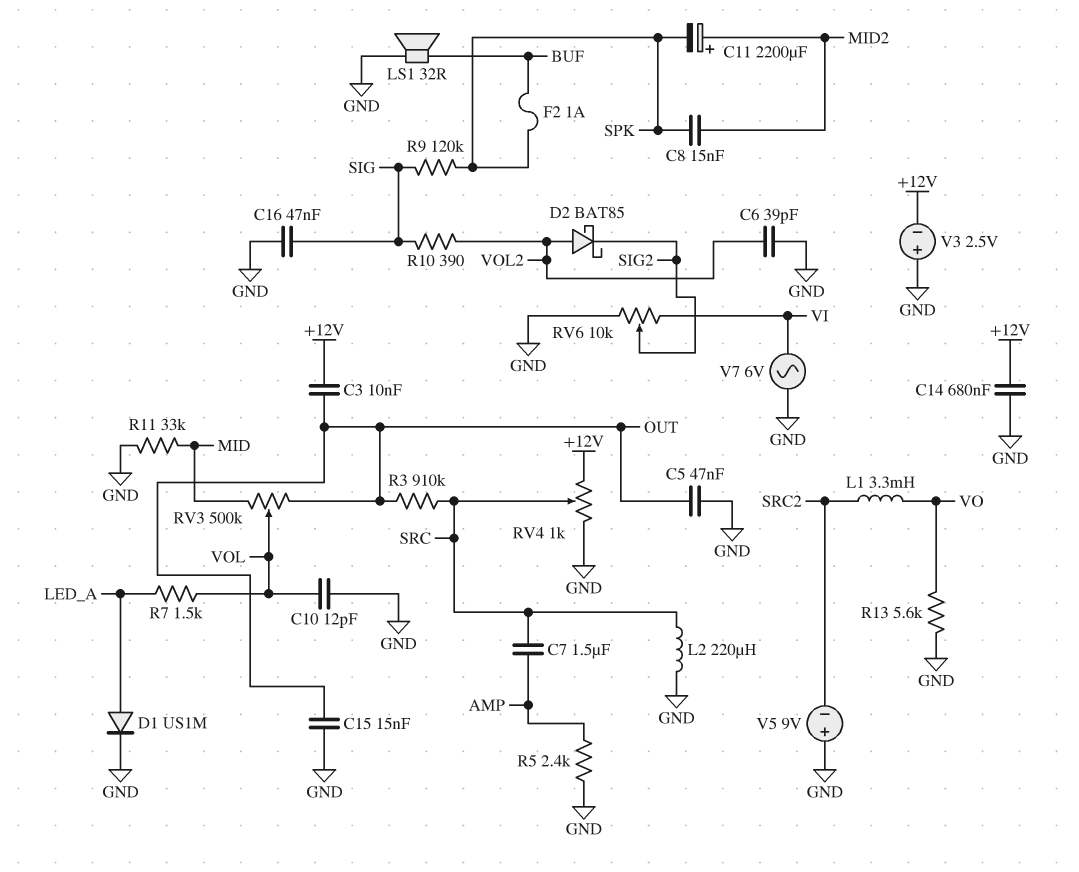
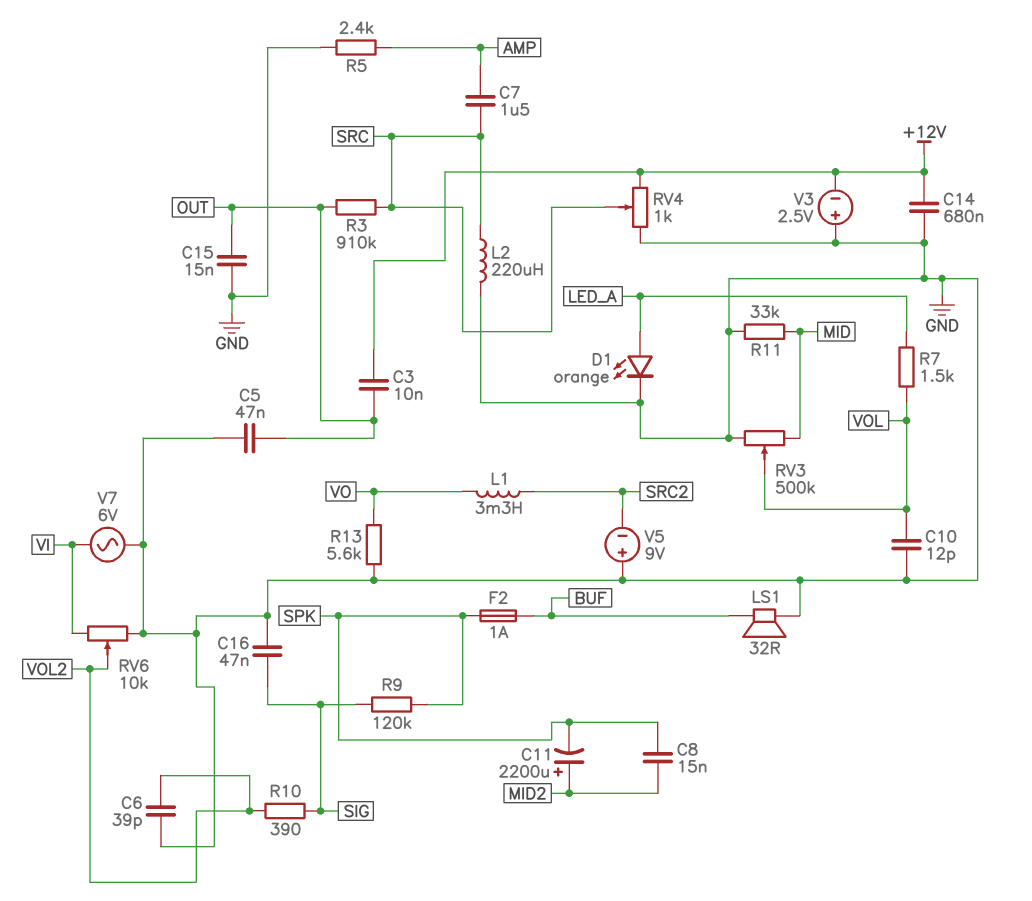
D1: diode US1M (A LED_A, K GND) -> LED orange (A LED_A, K GND)
D2: schottky BAT85 (A VOL2, K SIG2) -> none
RV3: 500k (MID, OUT, wiper VOL) -> 500k (GND, MID, wiper VOL)
RV6: 10k (GND, VI, wiper SIG2) -> 10k (GND, VI, wiper VOL2)

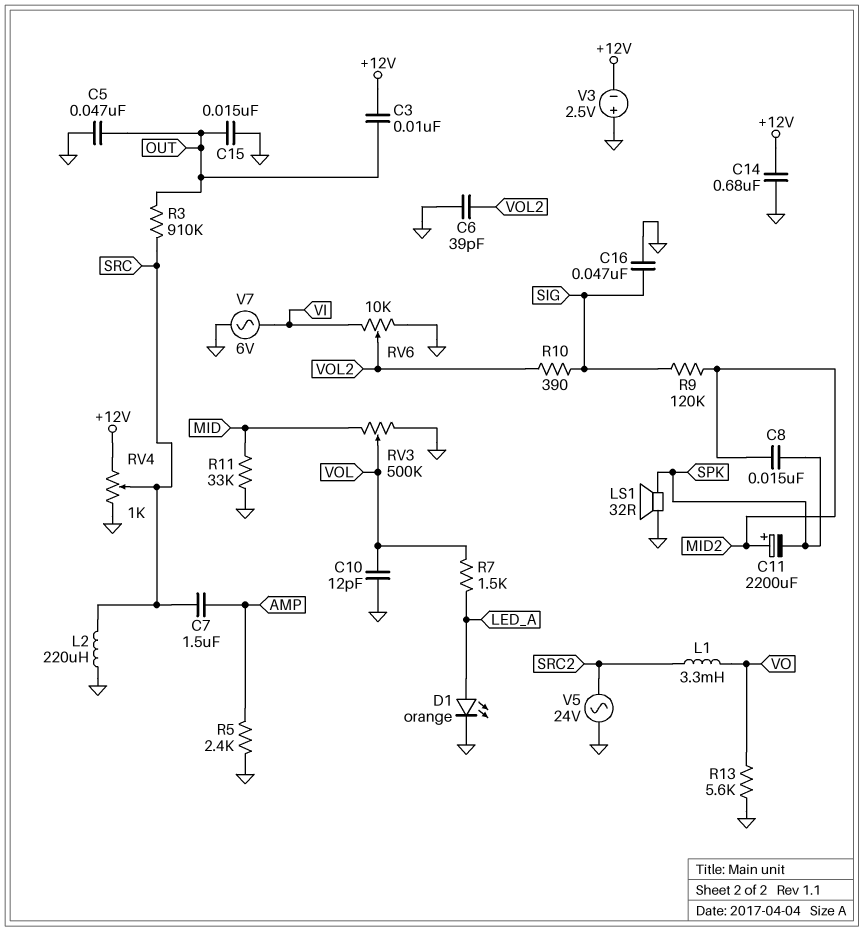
F2: 1A (BUF, SPK) -> none
LS1: speaker 32R (BUF, GND) -> speaker 32R (GND, SPK)
R9: 120k (SIG, SPK) -> 120k (MID2, SIG)
V5: 9V (plus GND, minus SRC2) -> AC 24V (GND, SRC2)

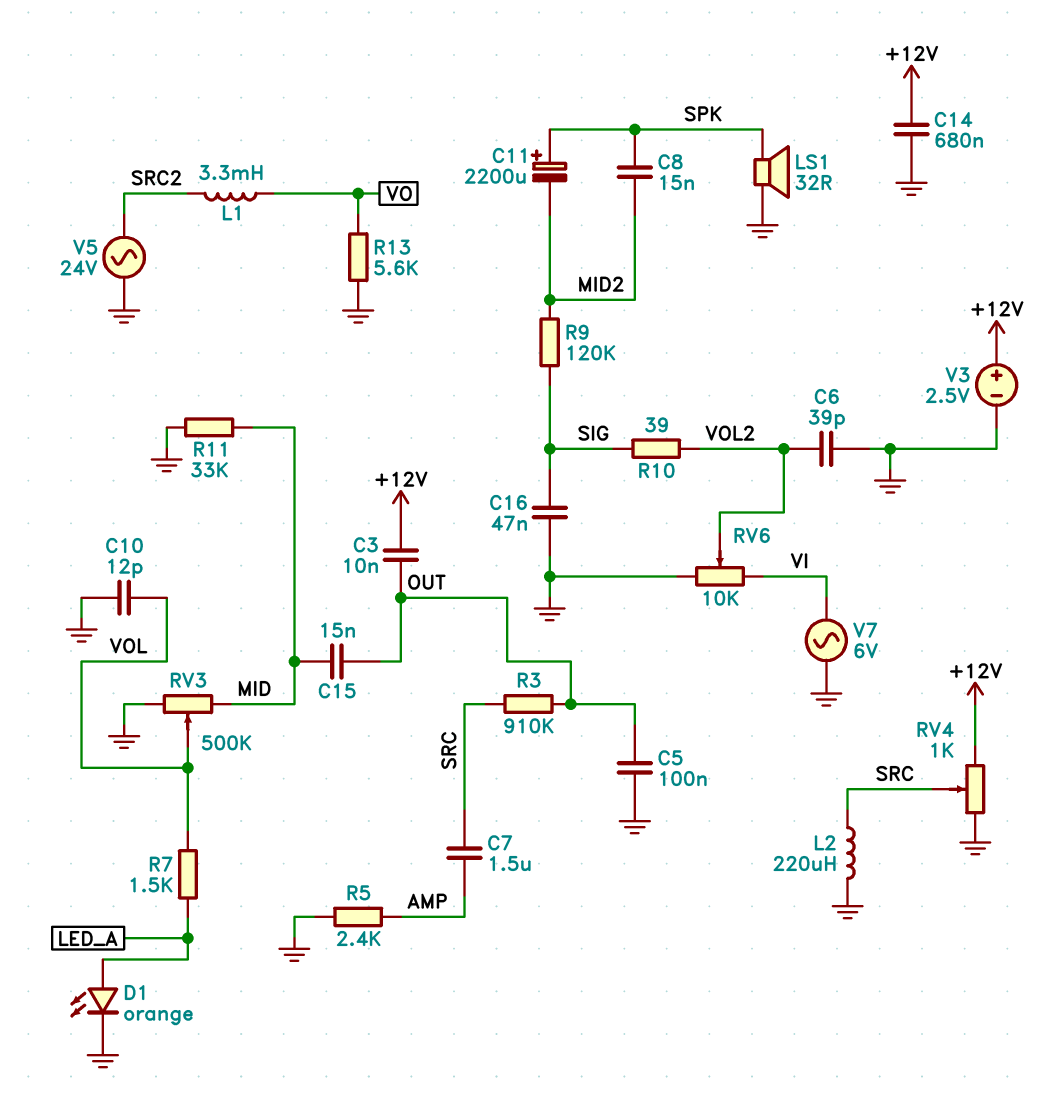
C5: 47nF (GND, OUT) -> 100nF (GND, OUT)
C11: 2200uF (plus MID2, minus SPK) -> 2200uF (plus SPK, minus MID2)
C15: 15nF (GND, OUT) -> 15nF (MID, OUT)
R10: 390 (SIG, VOL2) -> 39 (SIG, VOL2)
V3: 2.5V (plus GND, minus +12V) -> 2.5V (plus +12V, minus GND)

